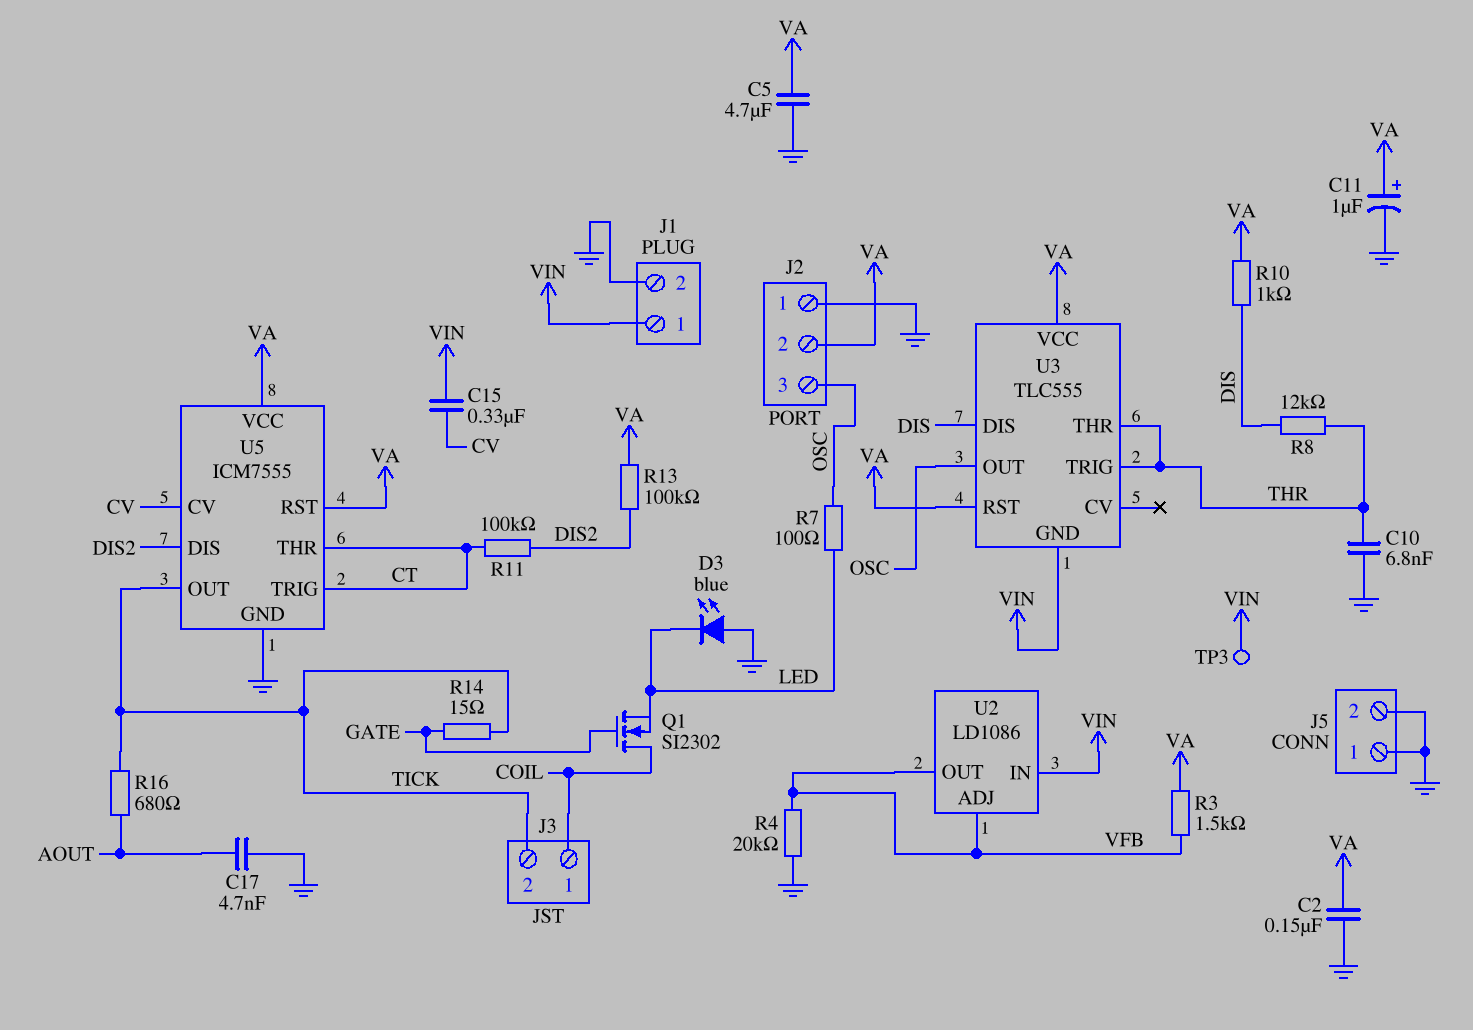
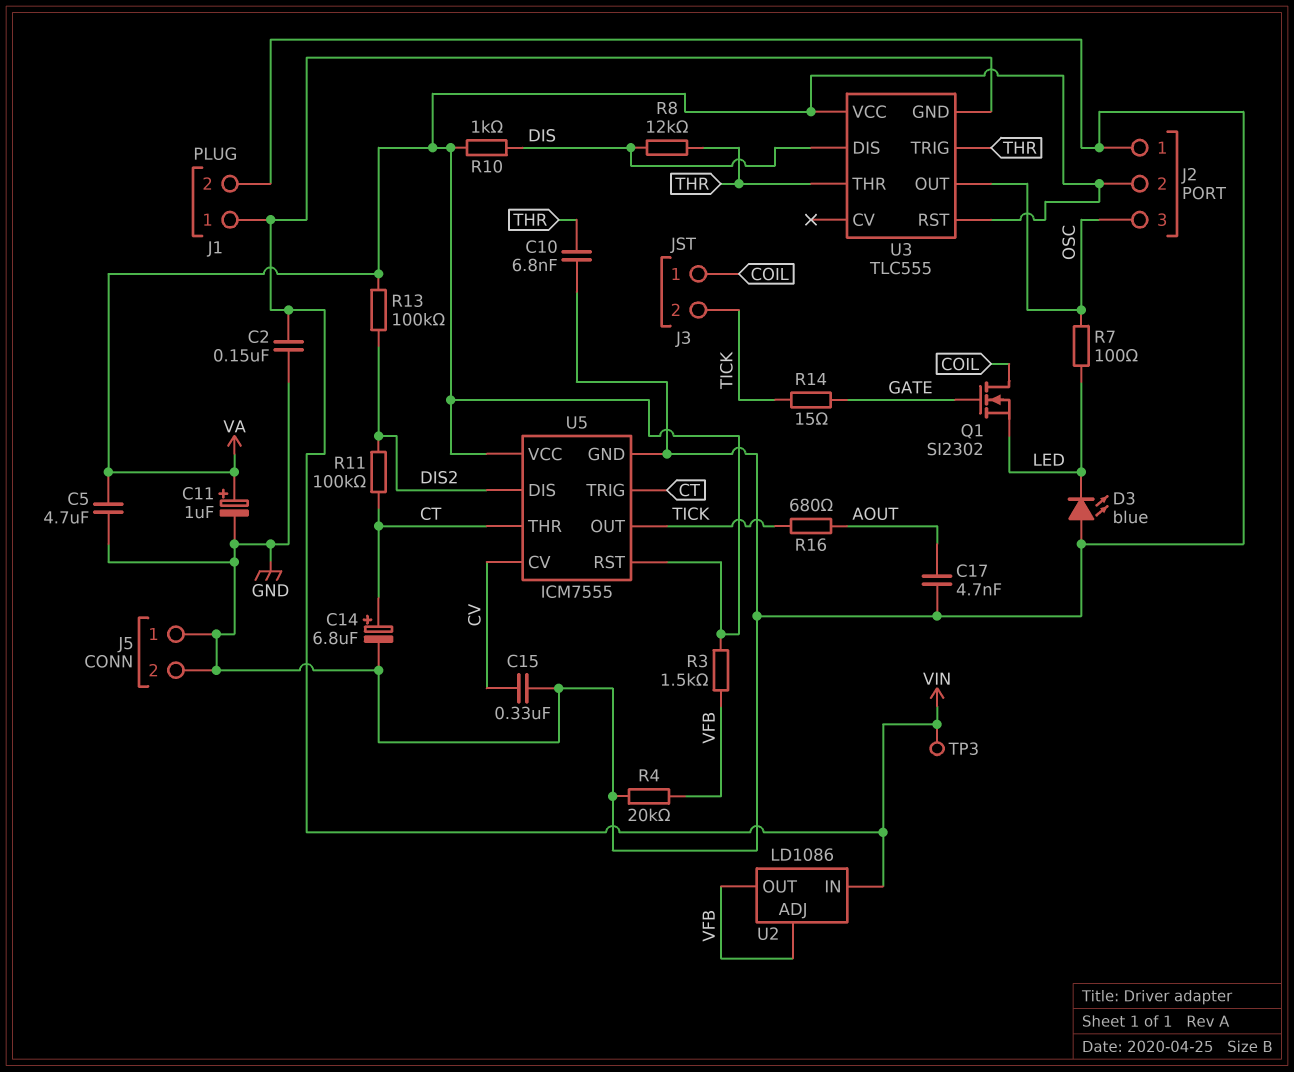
C2: 150nF (GND, VA) -> 150nF (GND, VIN)
C14: none -> 6.8uF (plus CT, minus GND)
C15: 330nF (CV, VIN) -> 330nF (CV, GND)

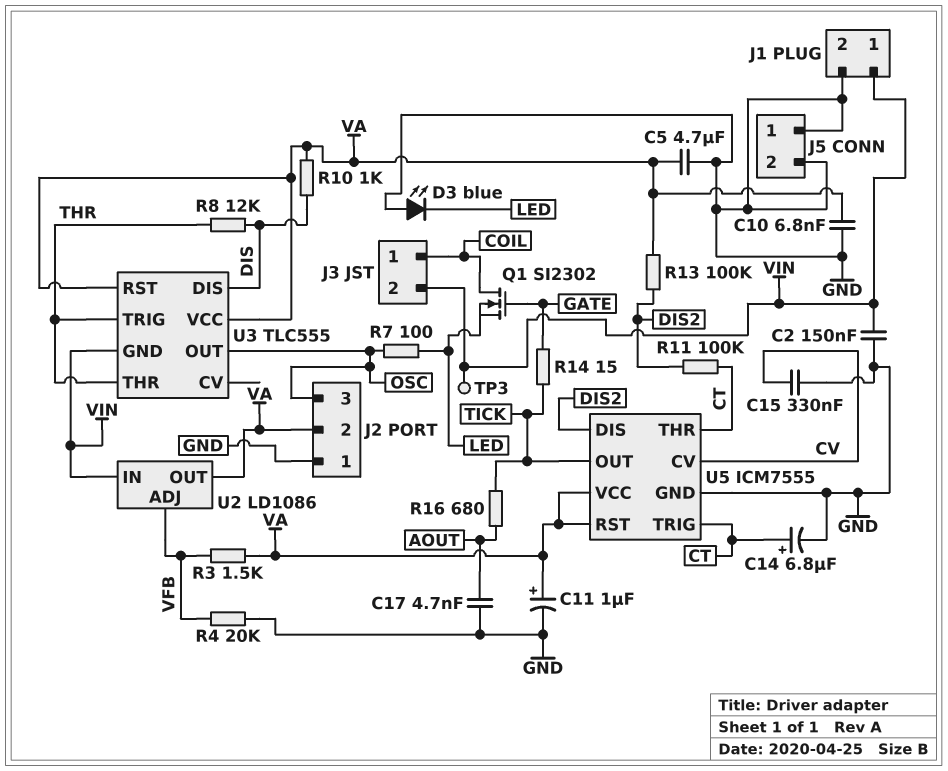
C10: 6.8nF (GND, THR) -> 6.8nF (GND, VA)
J3 pin 2: TICK -> VIN
U2 pin OUT: VFB -> VA

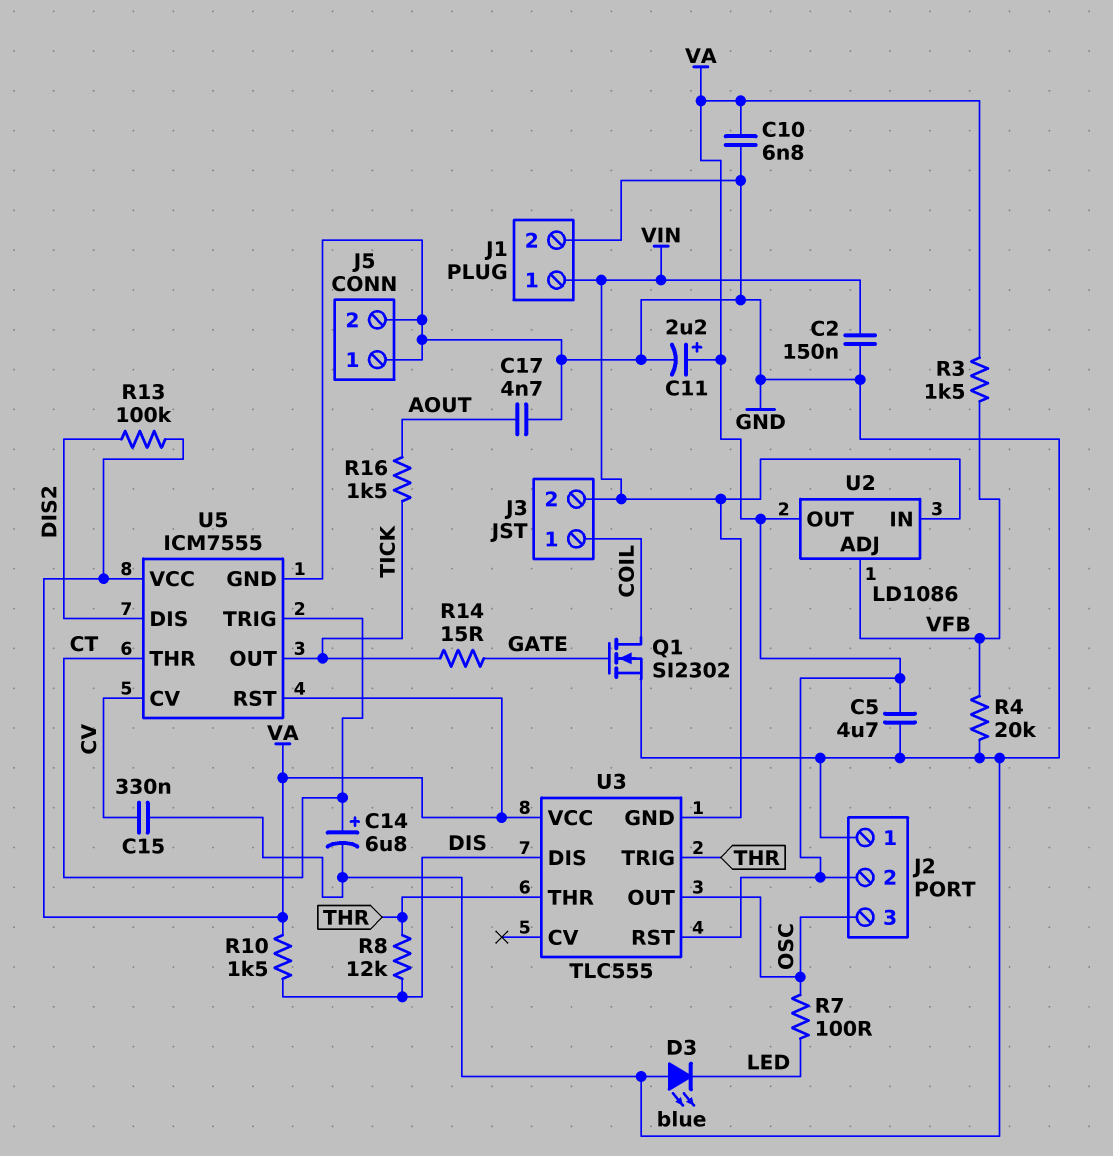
C11: 1uF (plus VA, minus GND) -> 2.2uF (plus VA, minus GND)
Q1: NMOS SI2302 (G GATE, D COIL, S LED) -> NMOS SI2302 (G GATE, D COIL, S GND)
R10: 1k (DIS, VA) -> 1.5k (DIS, VA)
R11: 100k (CT, DIS2) -> none
R16: 680 (AOUT, TICK) -> 1.5k (AOUT, TICK)
TP3: test point (VIN) -> none

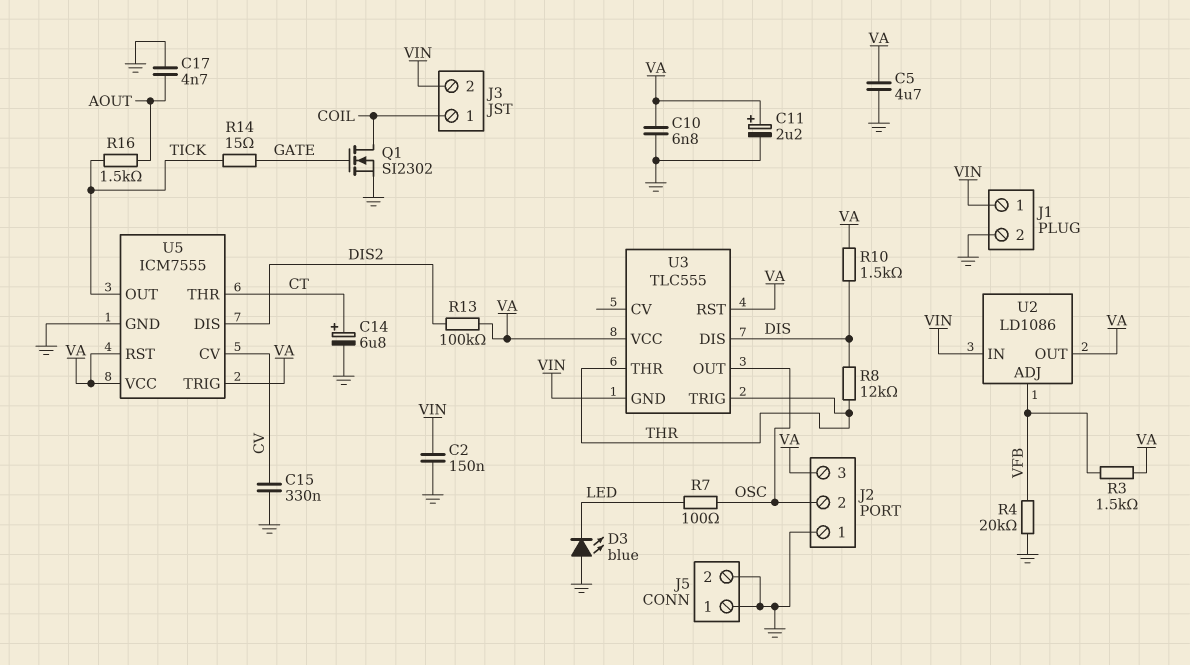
J2 pin 2: VA -> OSC
J2 pin 3: OSC -> VA
U5 pin TRIG: CT -> VA

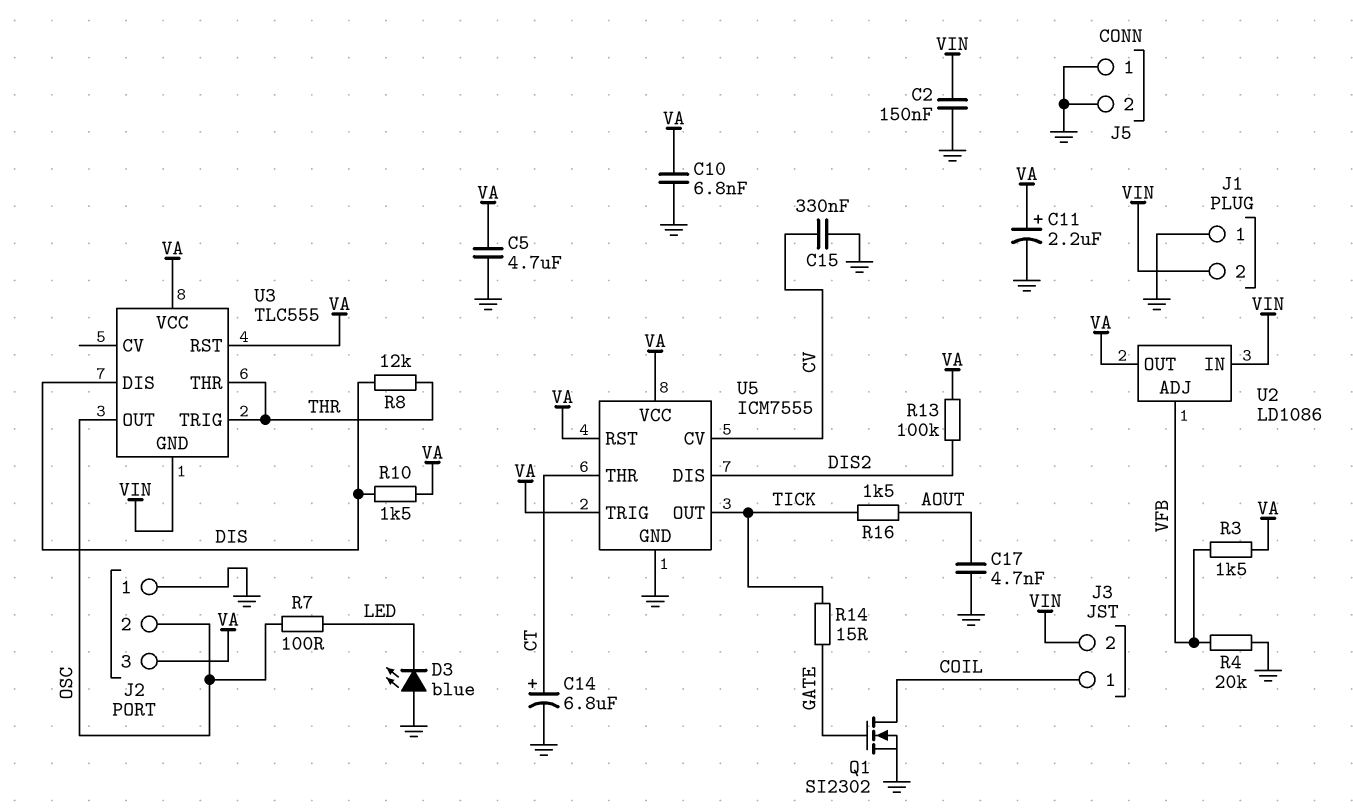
J1 pin 1: VIN -> GND
J1 pin 2: GND -> VIN

